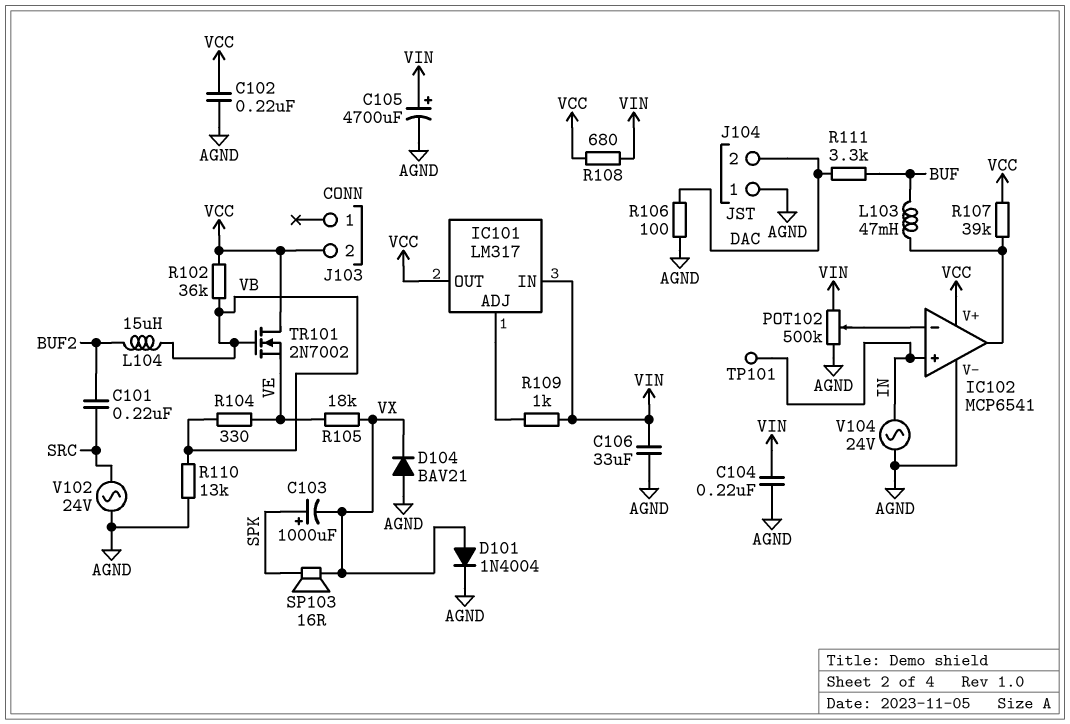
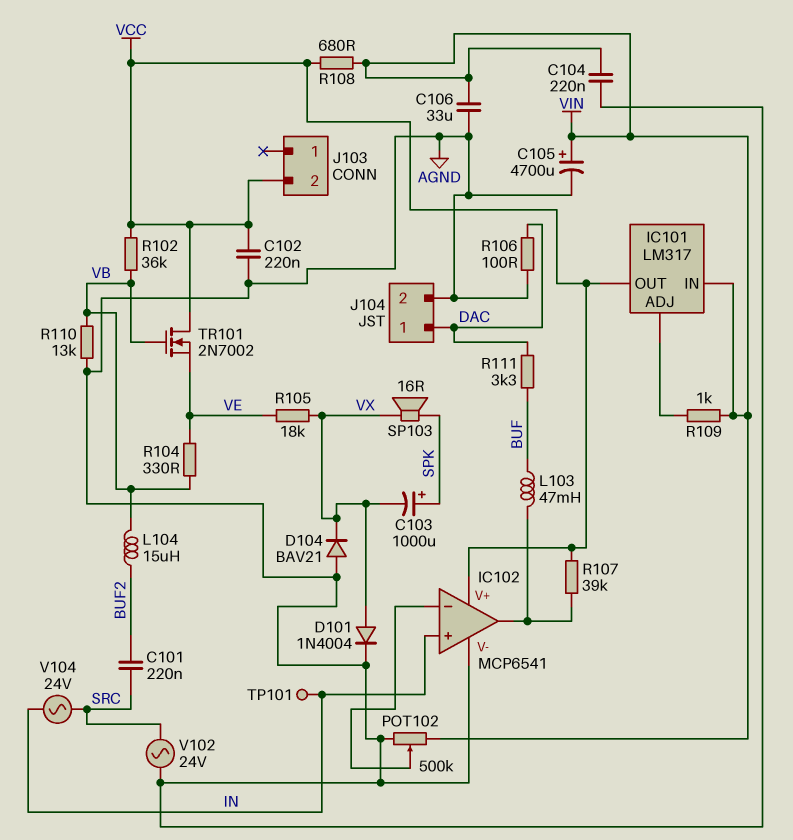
J104 pin 1: AGND -> DAC
J104 pin 2: DAC -> AGND
V104: AC 24V (AGND, IN) -> AC 24V (IN, SRC)

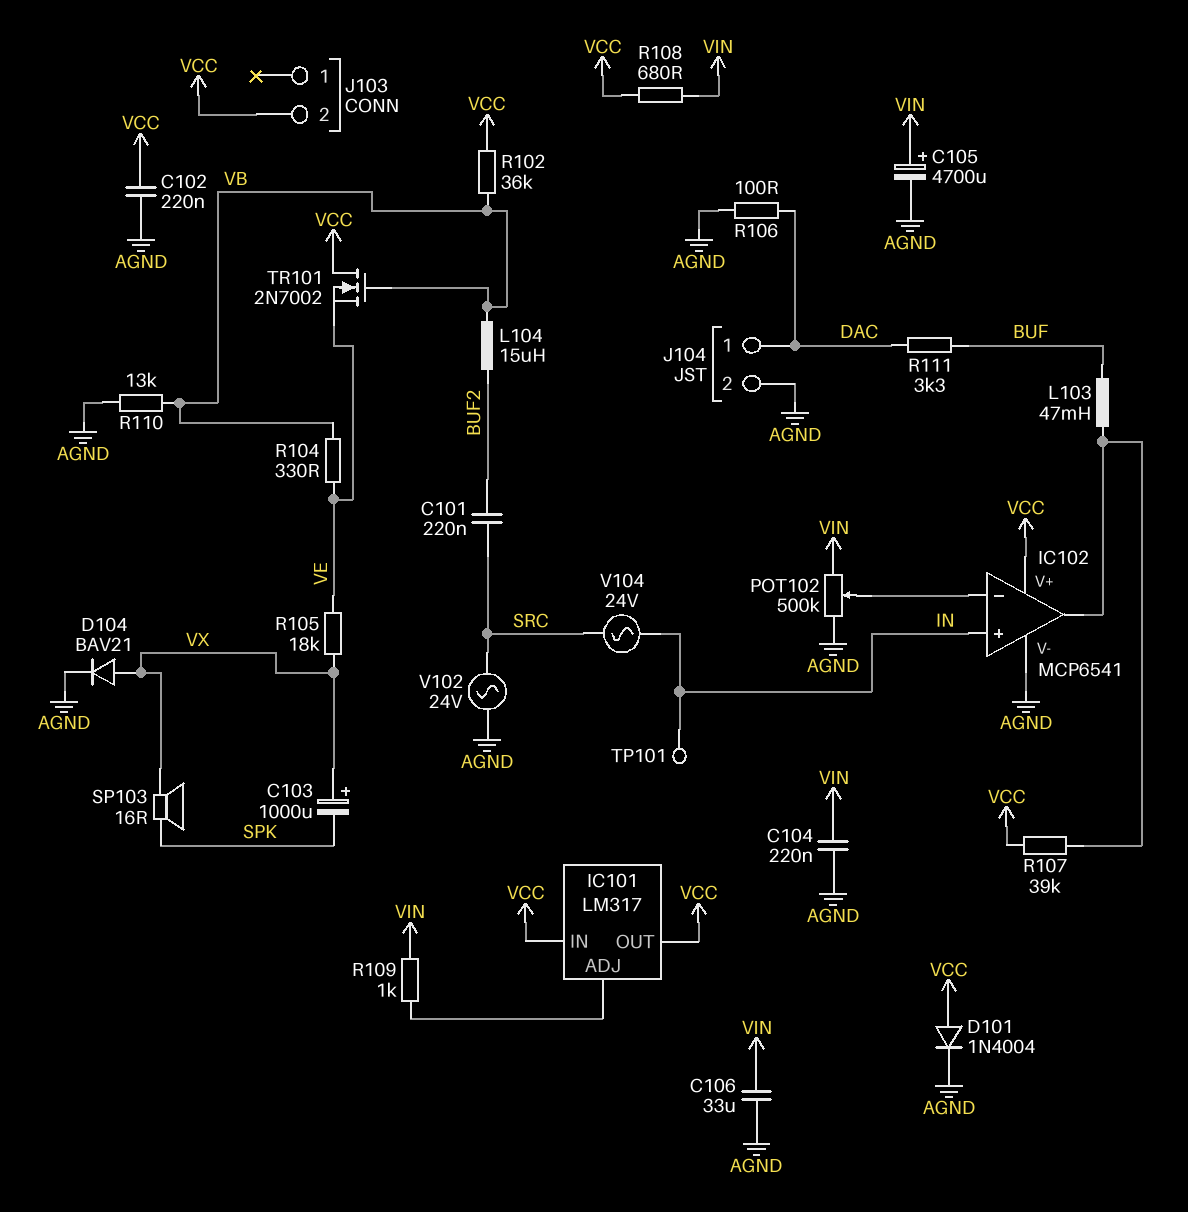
C103: 1000uF (plus SPK, minus VX) -> 1000uF (plus VX, minus SPK)
D101: diode 1N4004 (A VX, K AGND) -> diode 1N4004 (A VCC, K AGND)
D104: diode BAV21 (A AGND, K VX) -> diode BAV21 (A VX, K AGND)
IC101 pin IN: VIN -> VCC

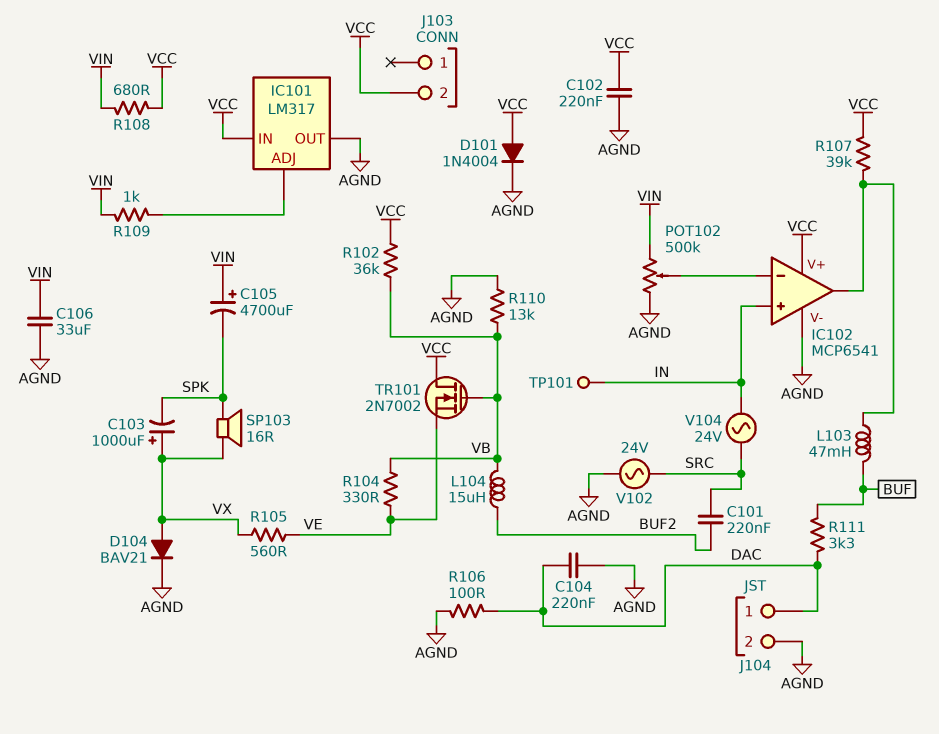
C104: 220nF (AGND, VIN) -> 220nF (AGND, DAC)
C105: 4700uF (plus VIN, minus AGND) -> 4700uF (plus VIN, minus SPK)
IC101 pin OUT: VCC -> AGND
R105: 18k (VE, VX) -> 560 (VE, VX)

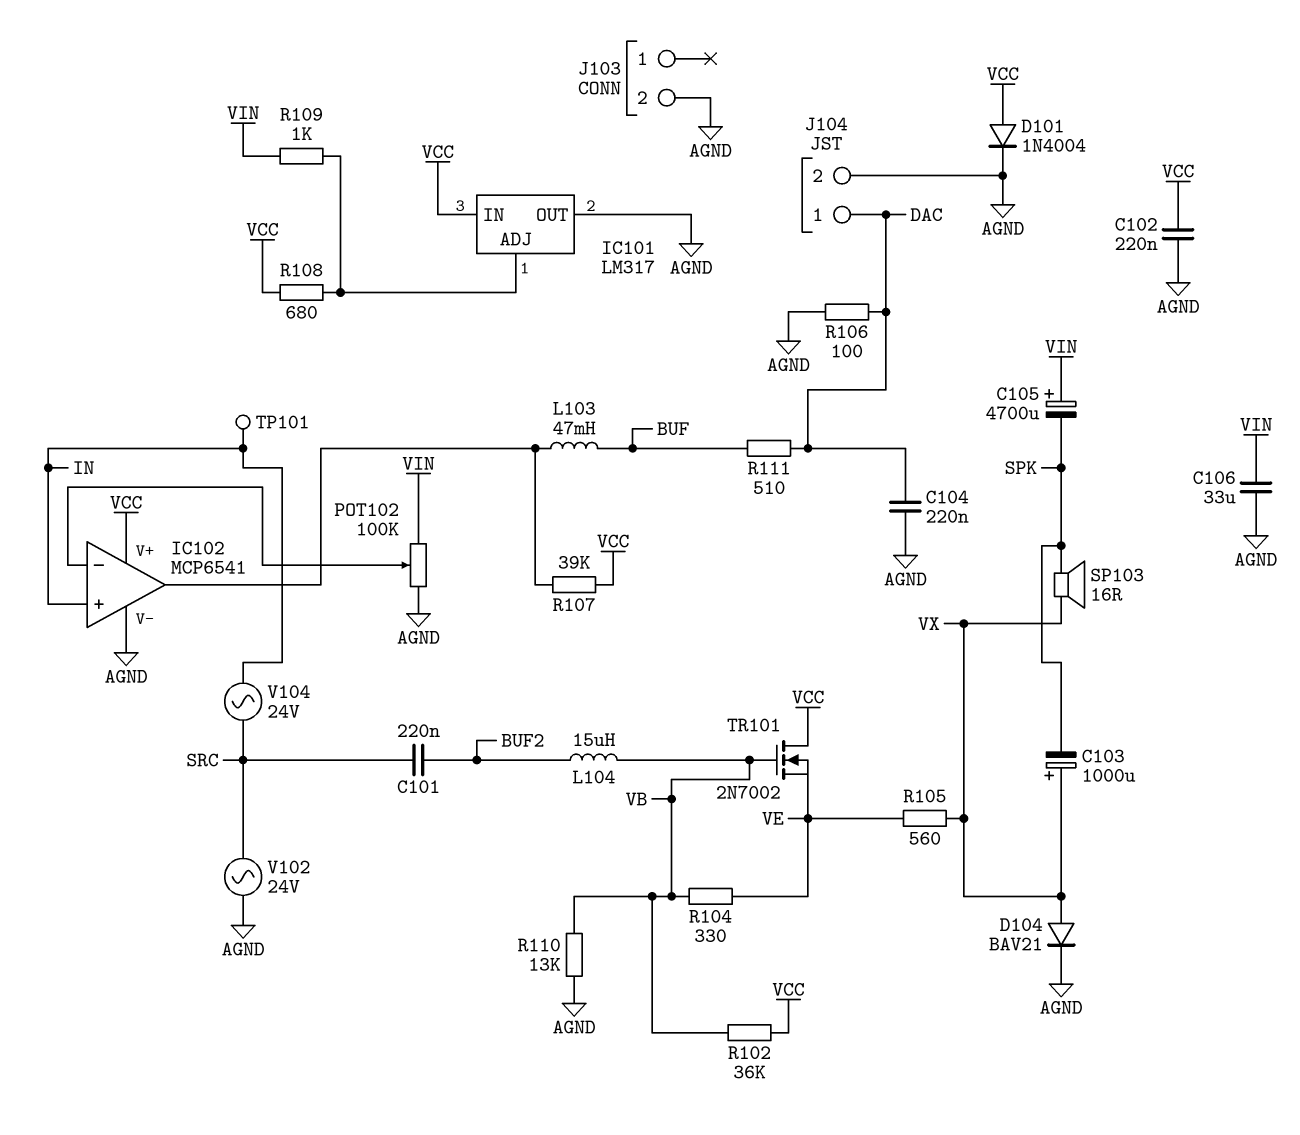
J103 pin 2: VCC -> AGND
POT102: 500k (AGND, VIN, wiper IC102/in-) -> 100k (AGND, VIN, wiper IC102/in-)
R108: 680 (VCC, VIN) -> 680 (IC101/ADJ, VCC)
R111: 3.3k (BUF, DAC) -> 510 (BUF, DAC)

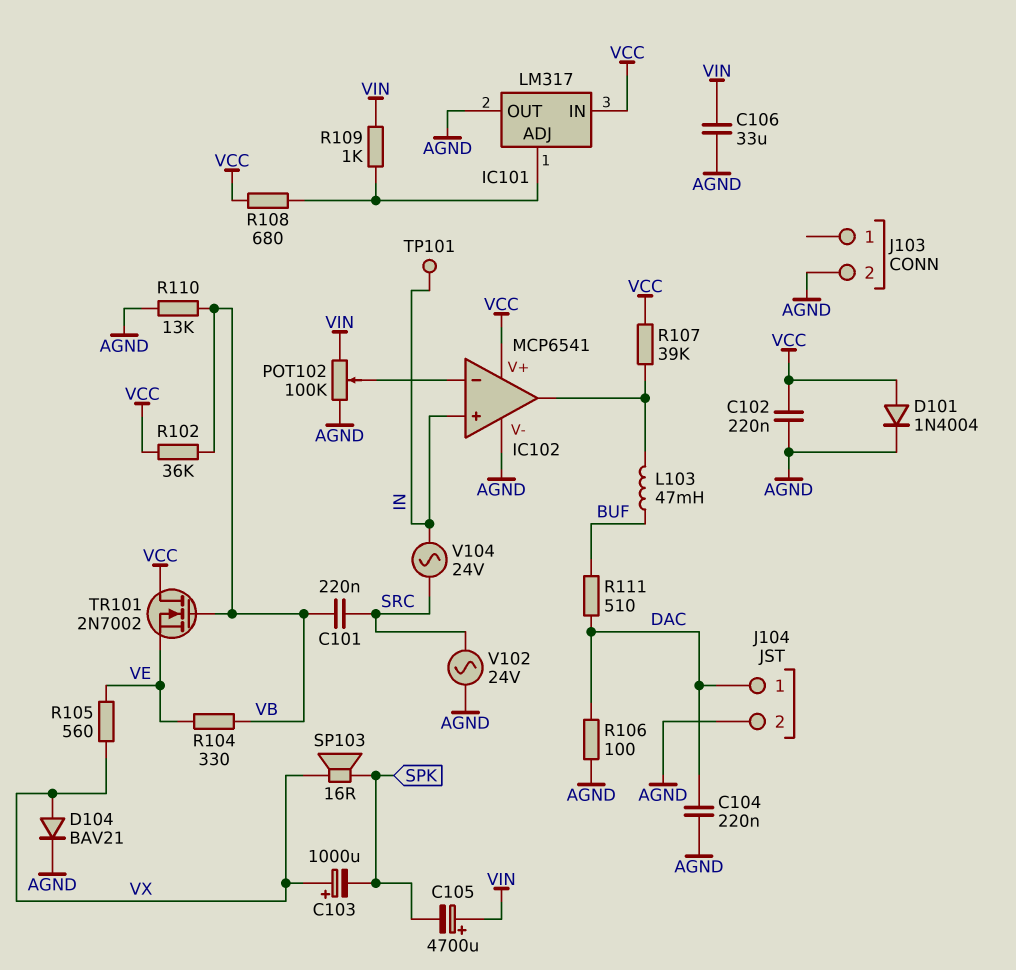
C101: 220nF (BUF2, SRC) -> 220nF (SRC, VB)
L104: 15uH (BUF2, VB) -> none

